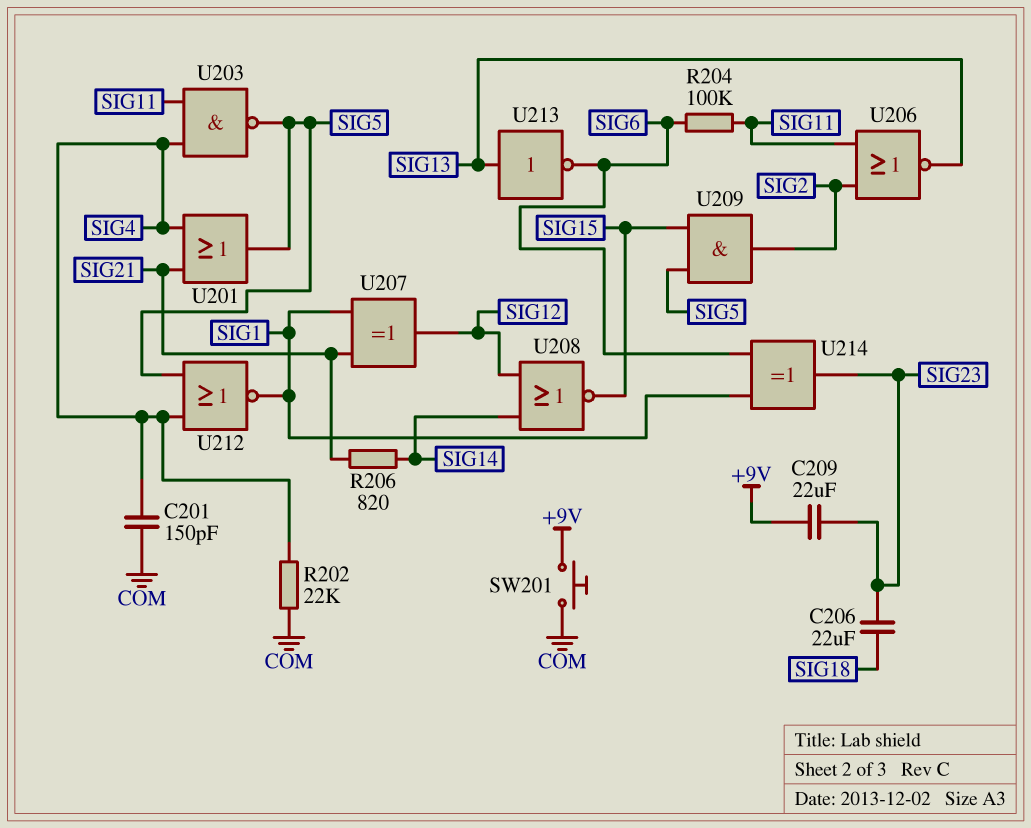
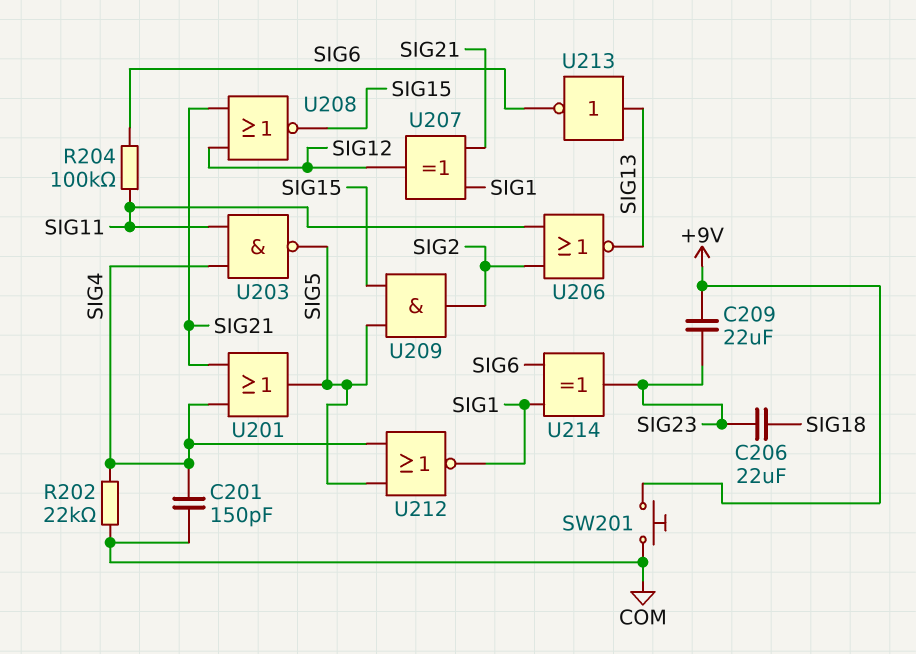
R206: 820 (SIG14, SIG21) -> none
U208: NOR (in SIG12, in SIG14, out SIG15) -> NOR (in SIG12, in SIG21, out SIG15)

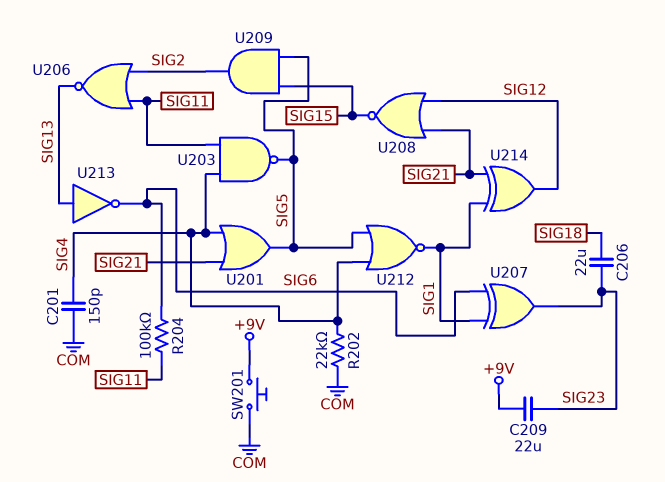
U207: XOR (in SIG1, in SIG21, out SIG12) -> XOR (in SIG1, in SIG6, out SIG23)
U214: XOR (in SIG1, in SIG6, out SIG23) -> XOR (in SIG1, in SIG21, out SIG12)

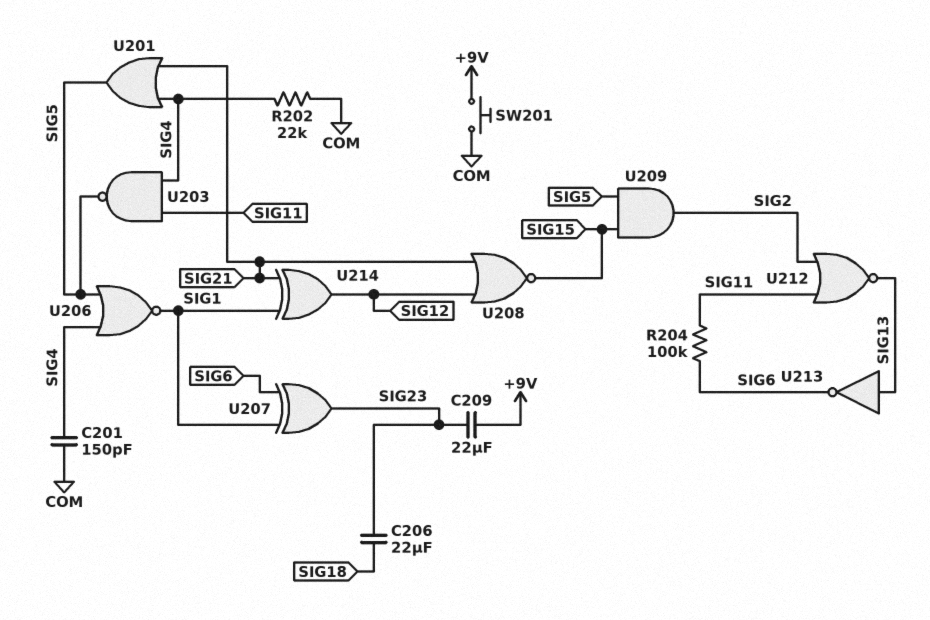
U206: NOR (in SIG2, in SIG11, out SIG13) -> NOR (in SIG4, in SIG5, out SIG1)
U212: NOR (in SIG4, in SIG5, out SIG1) -> NOR (in SIG2, in SIG11, out SIG13)

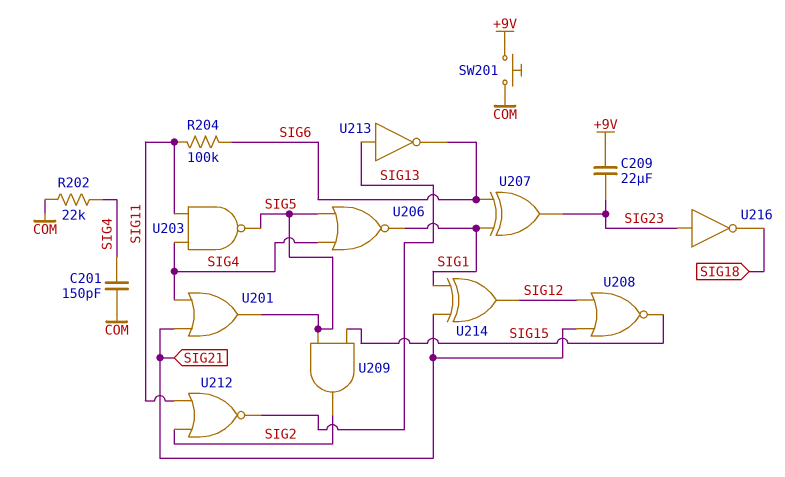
C206: 22uF (SIG18, SIG23) -> none
U216: none -> NOT (in SIG23, out SIG18)

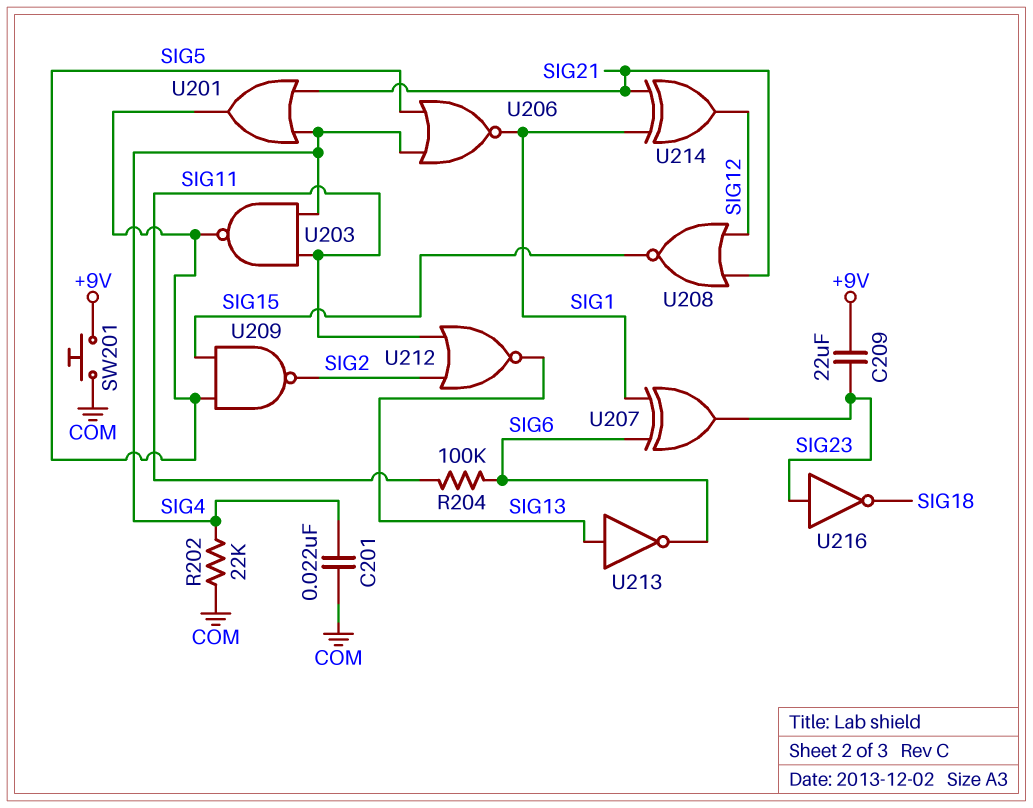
C201: 150pF (COM, SIG4) -> 22nF (COM, SIG4)
U209: AND (in SIG5, in SIG15, out SIG2) -> NAND (in SIG5, in SIG15, out SIG2)

